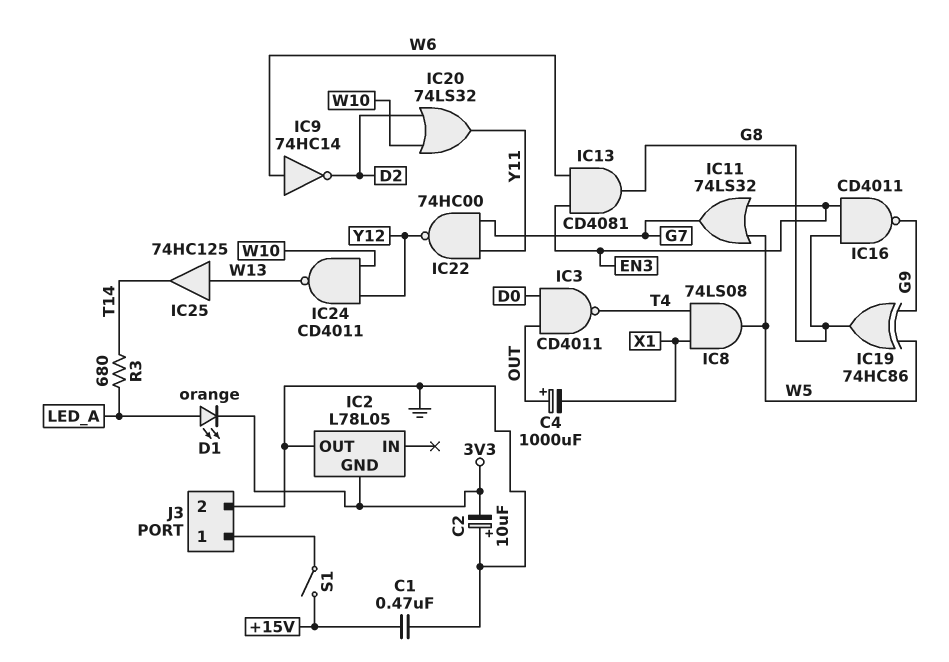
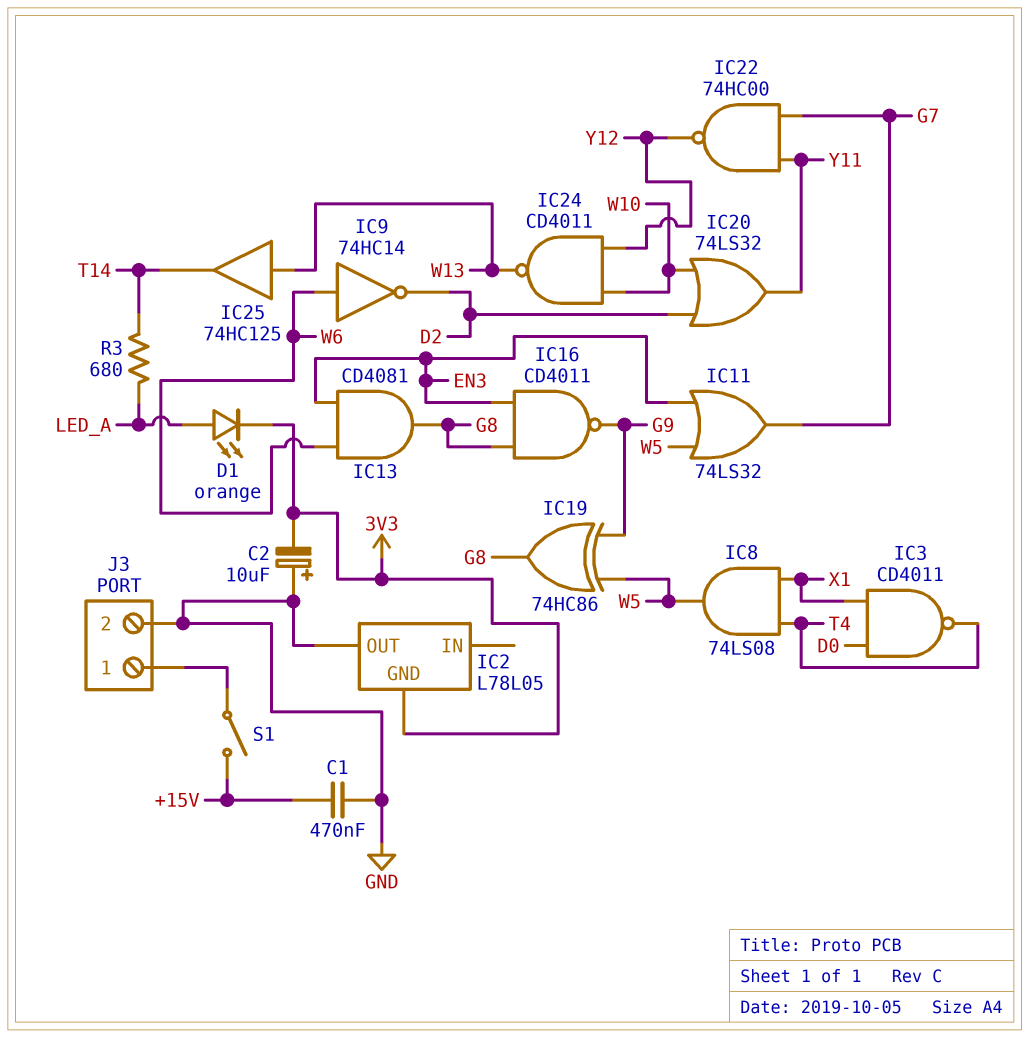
C4: 1000uF (plus OUT, minus X1) -> none
IC3: NAND CD4011 (in D0, in OUT, out T4) -> NAND CD4011 (in D0, in X1, out T4)

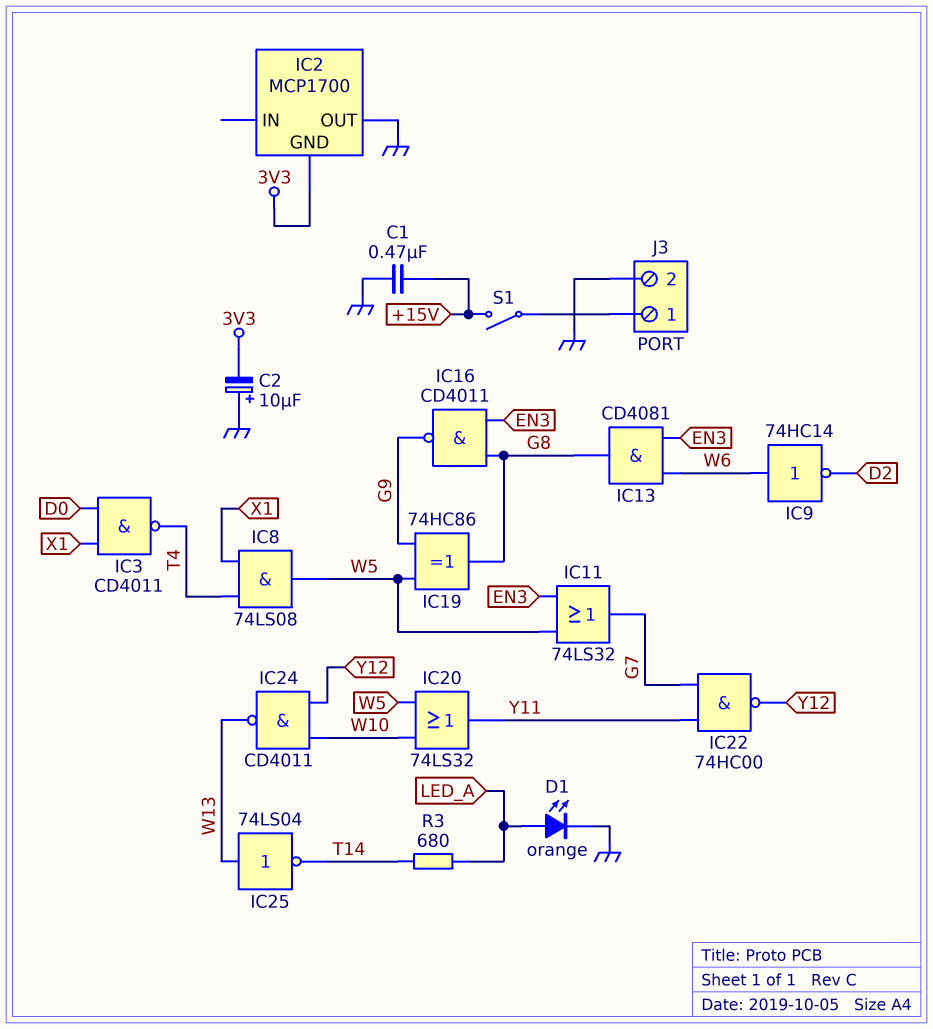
D1: LED orange (A LED_A, K 3V3) -> LED orange (A LED_A, K GND)
IC2: L78L05 -> MCP1700
IC20: OR 74LS32 (in D2, in W10, out Y11) -> OR 74LS32 (in W5, in W10, out Y11)
IC25: buffer 74HC125 (in W13, out T14) -> NOT 74LS04 (in W13, out T14)

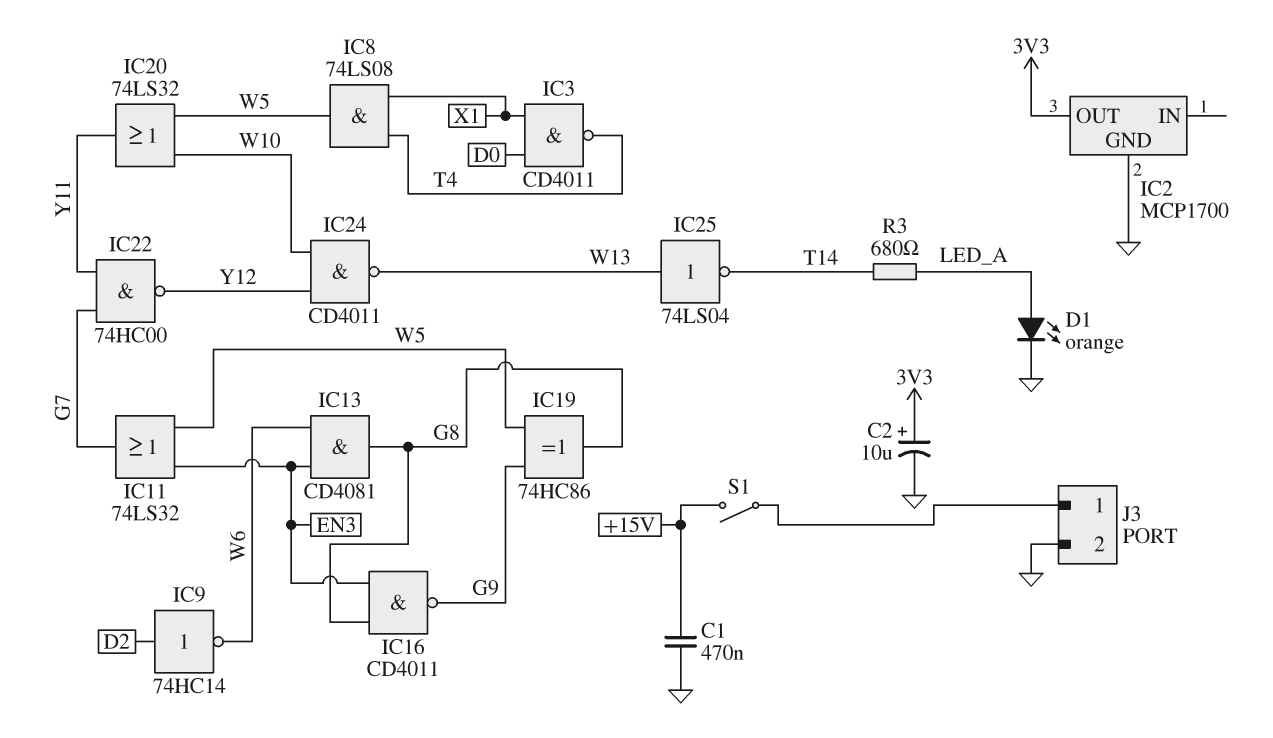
C2: 10uF (plus GND, minus 3V3) -> 10uF (plus 3V3, minus GND)
IC2 pin GND: 3V3 -> GND
IC2 pin OUT: GND -> 3V3
IC9: NOT 74HC14 (in W6, out D2) -> NOT 74HC14 (in D2, out W6)

